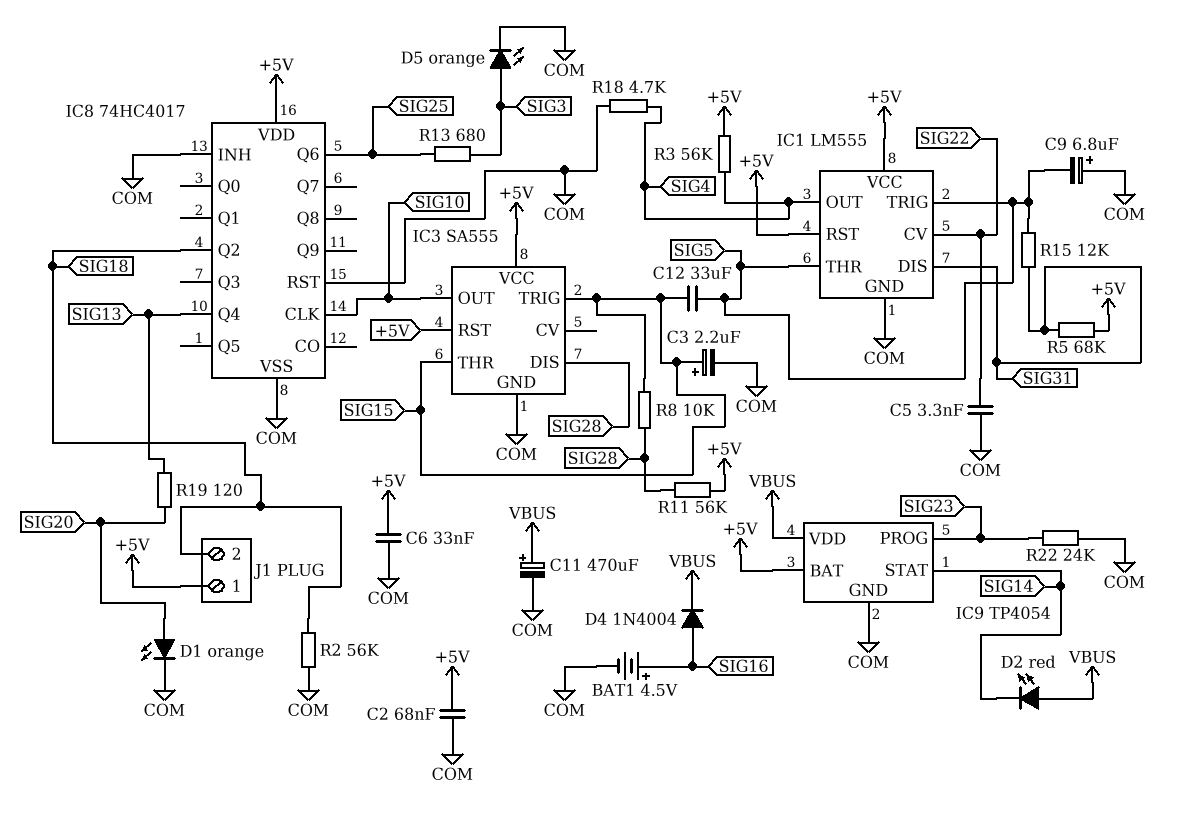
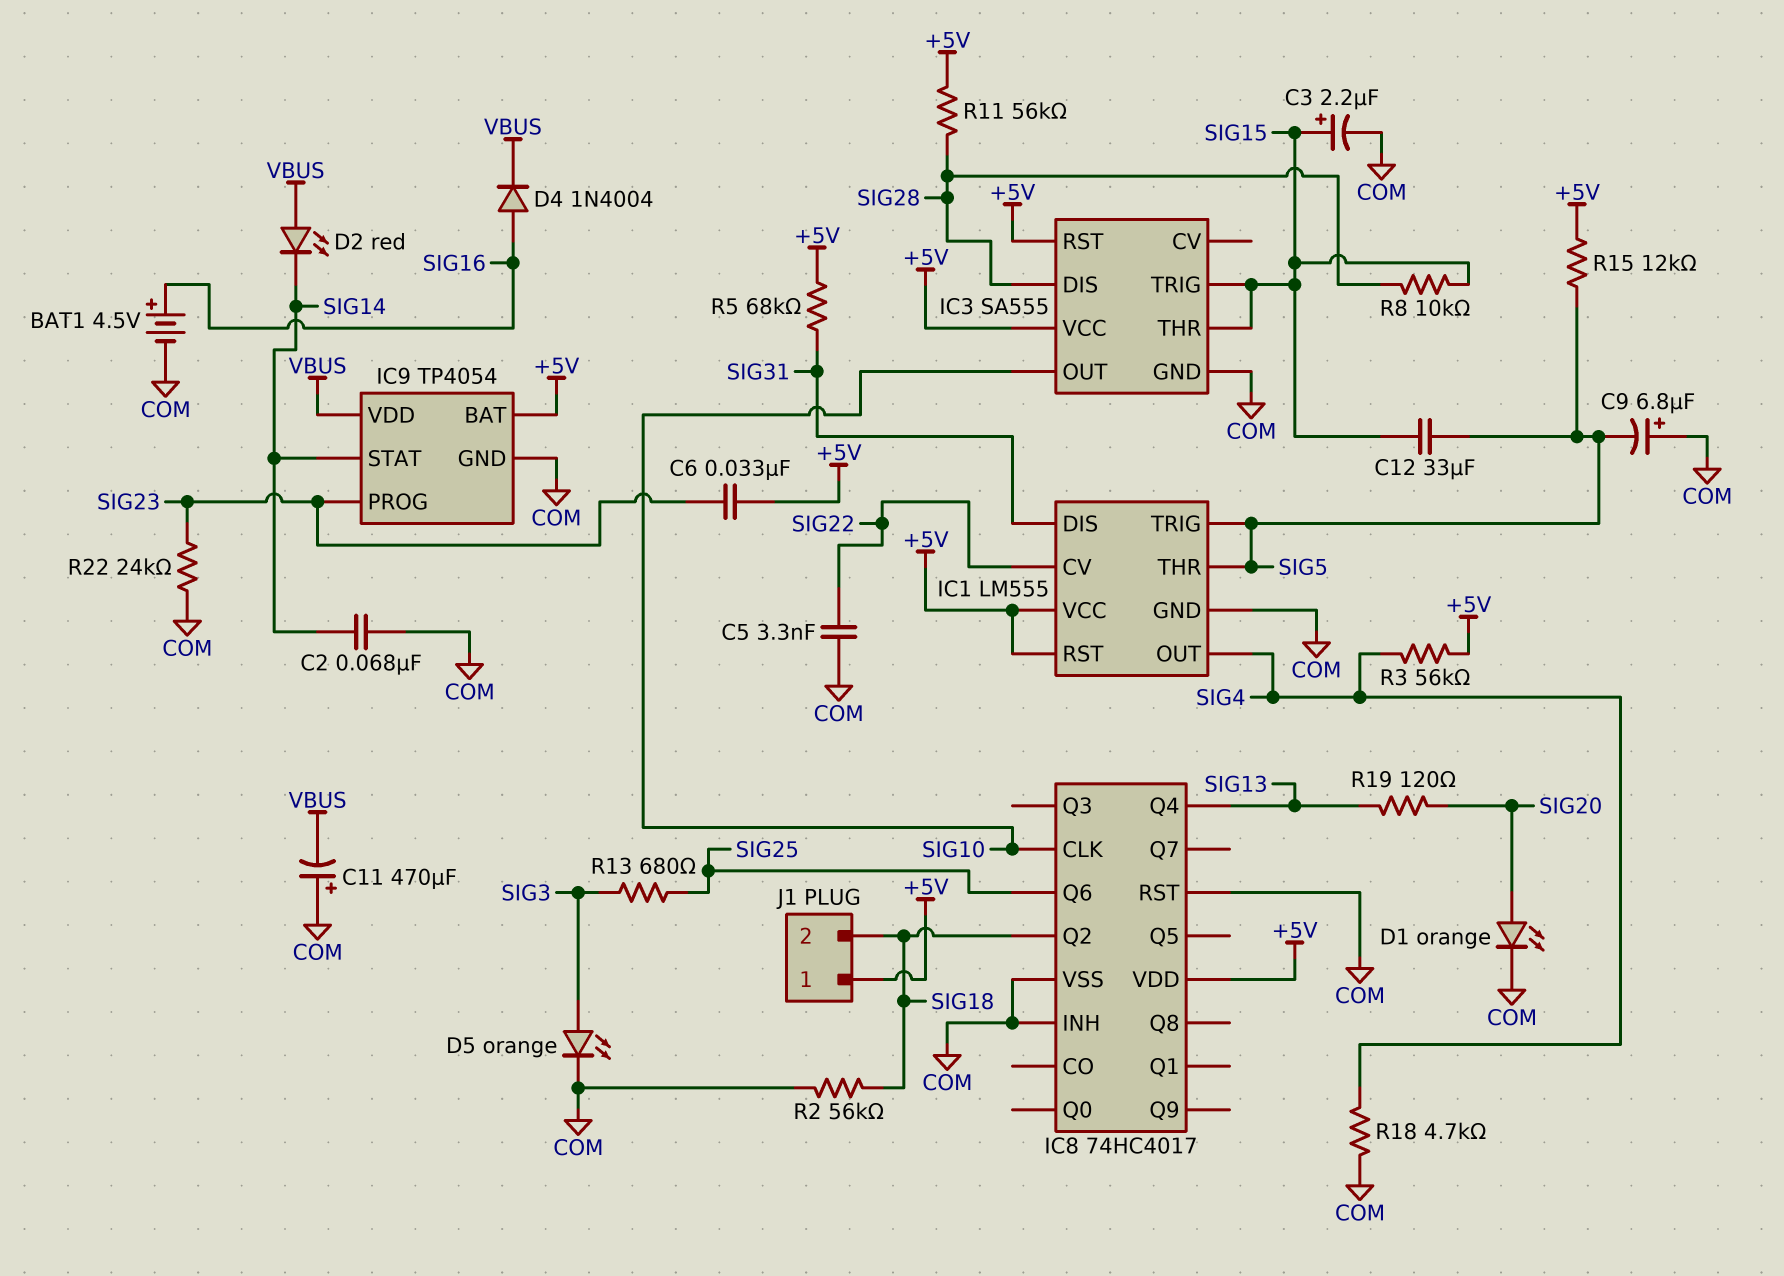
C2: 68nF (+5V, COM) -> 68nF (COM, SIG14)
C6: 33nF (+5V, COM) -> 33nF (+5V, SIG23)
C11: 470uF (plus VBUS, minus COM) -> 470uF (plus COM, minus VBUS)
R15: 12k (SIG5, SIG31) -> 12k (+5V, SIG5)

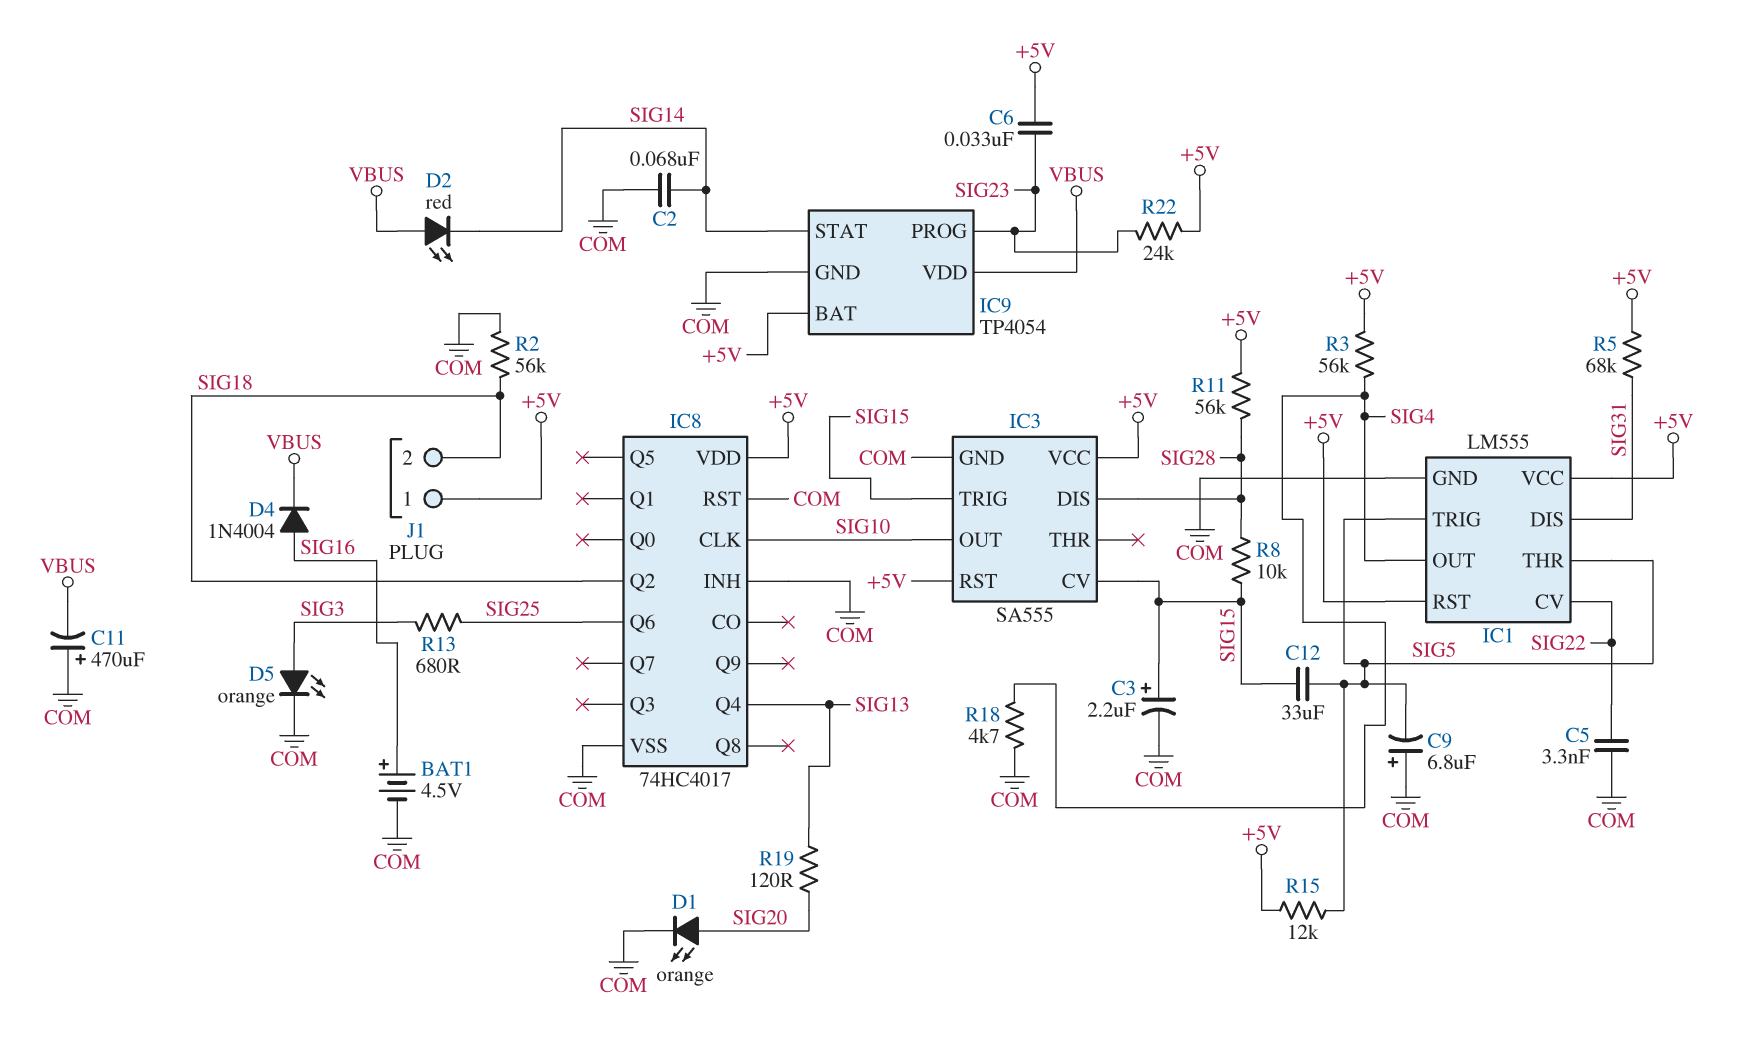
IC3 pin CV: none -> SIG15
IC3 pin THR: SIG15 -> none
R22: 24k (COM, SIG23) -> 24k (+5V, SIG23)

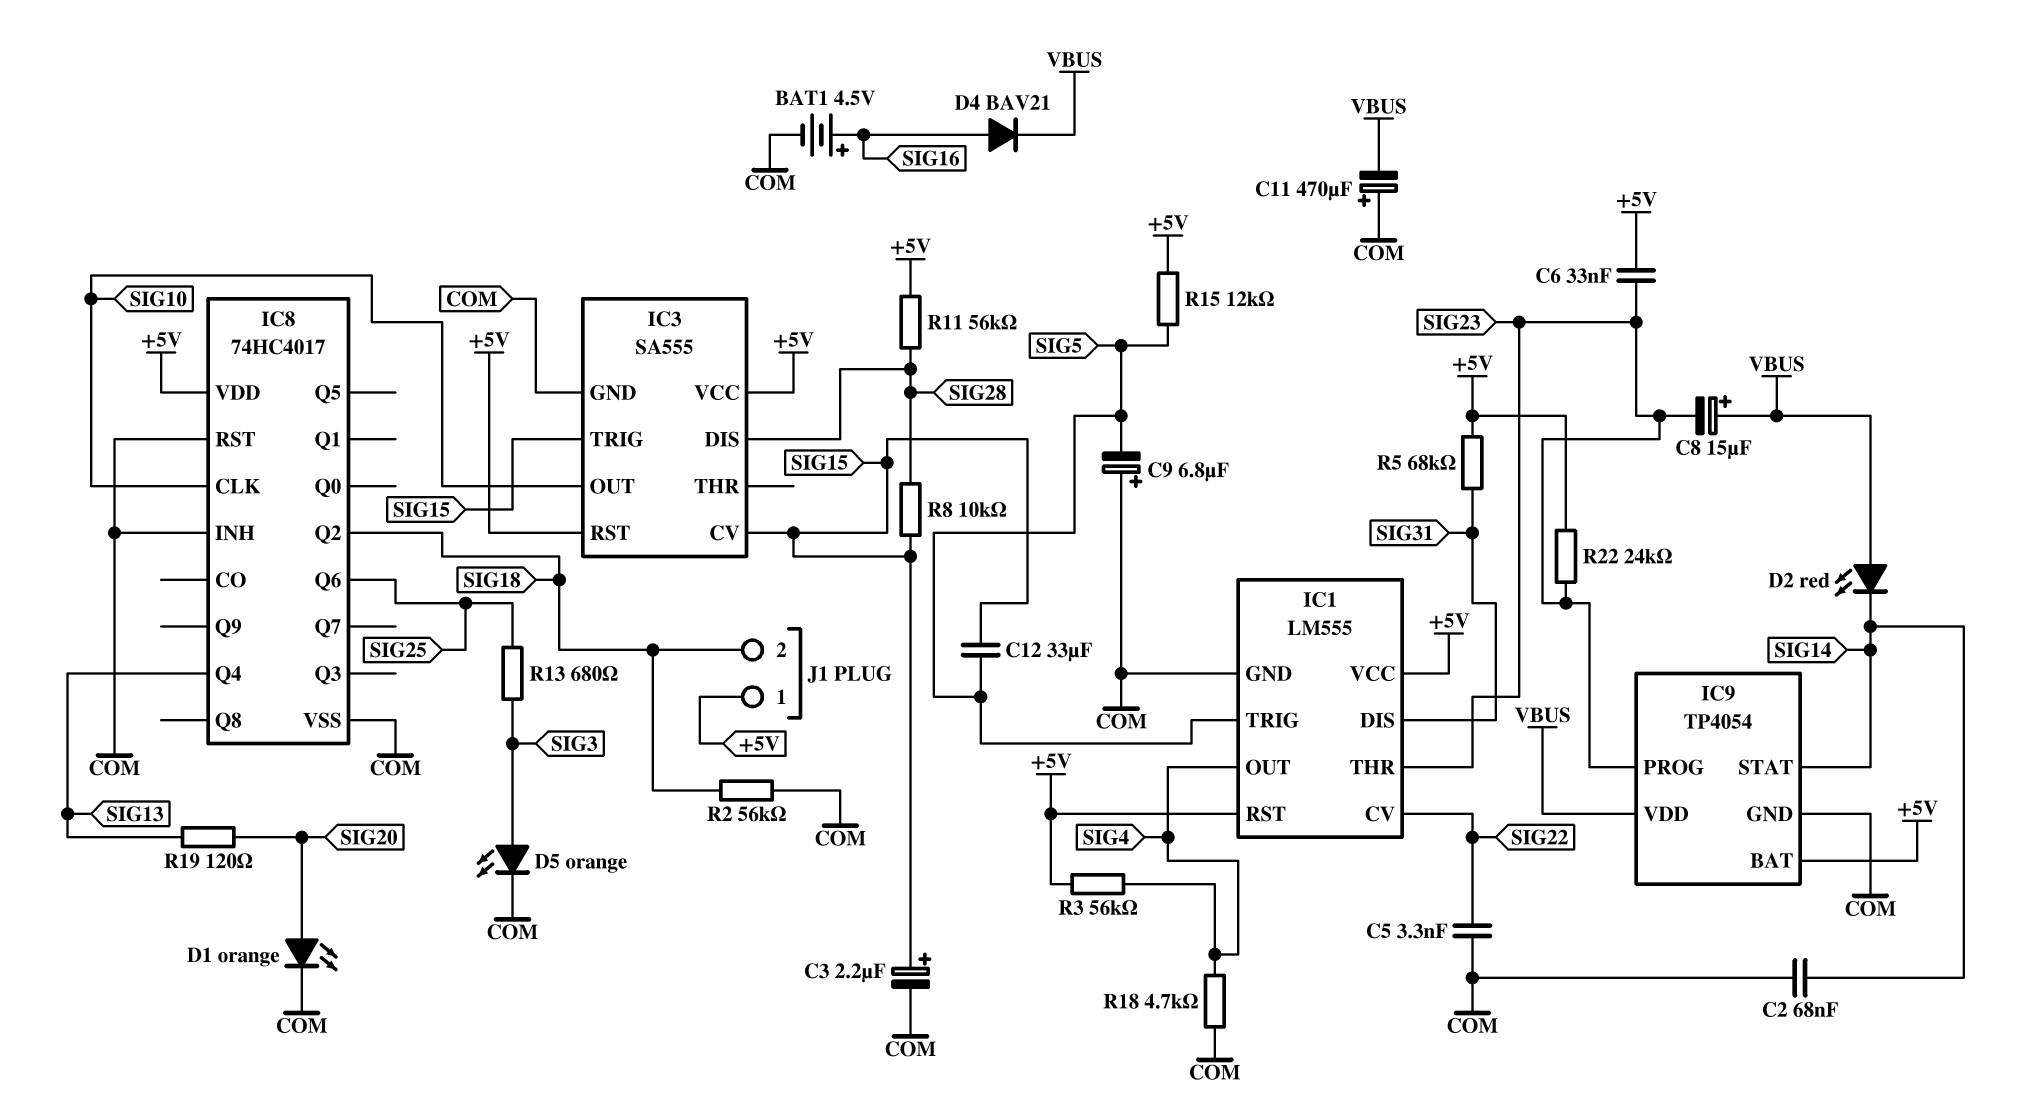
C8: none -> 15uF (plus VBUS, minus SIG23)
D4: diode 1N4004 (A SIG16, K VBUS) -> diode BAV21 (A SIG16, K VBUS)
IC1 pin THR: SIG5 -> SIG23

